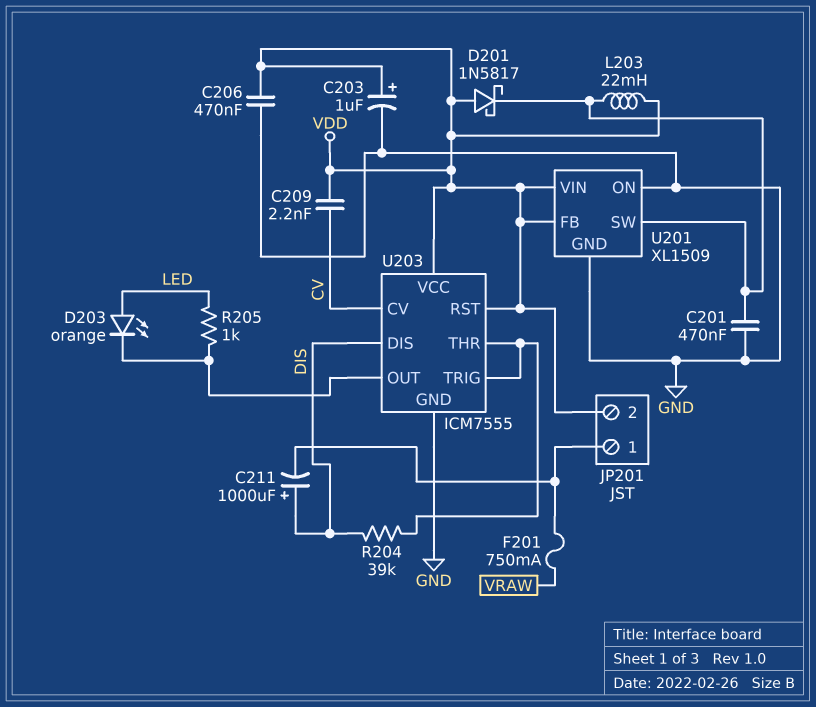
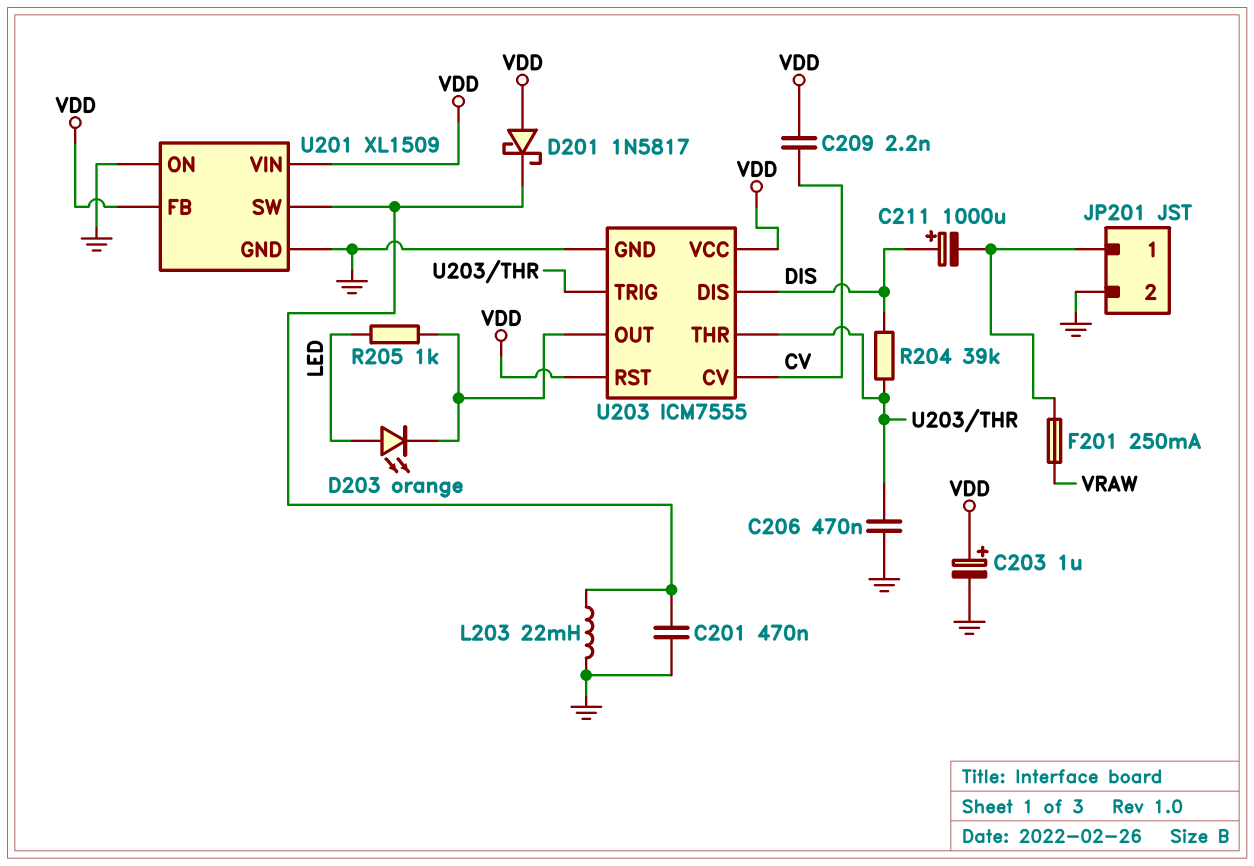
C206: 470nF (GND, VDD) -> 470nF (GND, U203/THR)
F201: 750mA (JP201/1, VRAW) -> 250mA (JP201/1, VRAW)
JP201 pin 2: VDD -> GND
L203: 22mH (U201/SW, VDD) -> 22mH (GND, U201/SW)

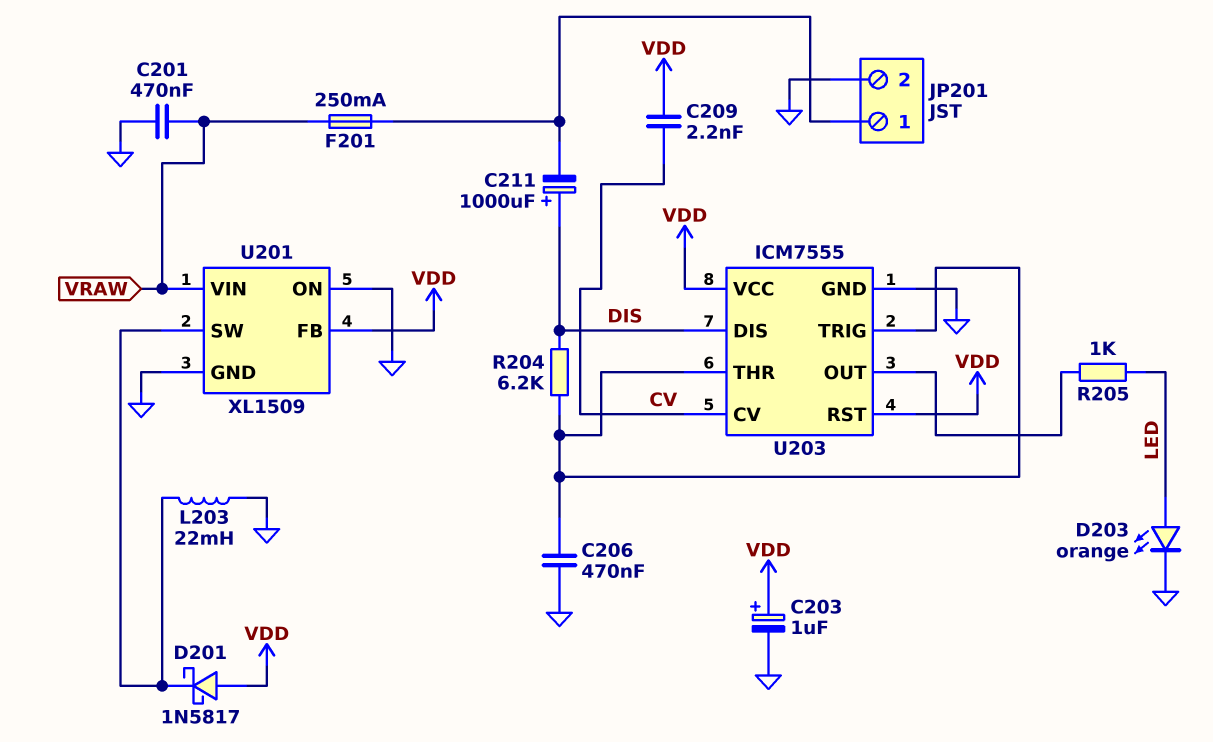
C201: 470nF (GND, U201/SW) -> 470nF (GND, VRAW)
D203: LED orange (A LED, K U203/OUT) -> LED orange (A LED, K GND)
R204: 39k (DIS, U203/THR) -> 6.2k (DIS, U203/THR)
U201 pin VIN: VDD -> VRAW

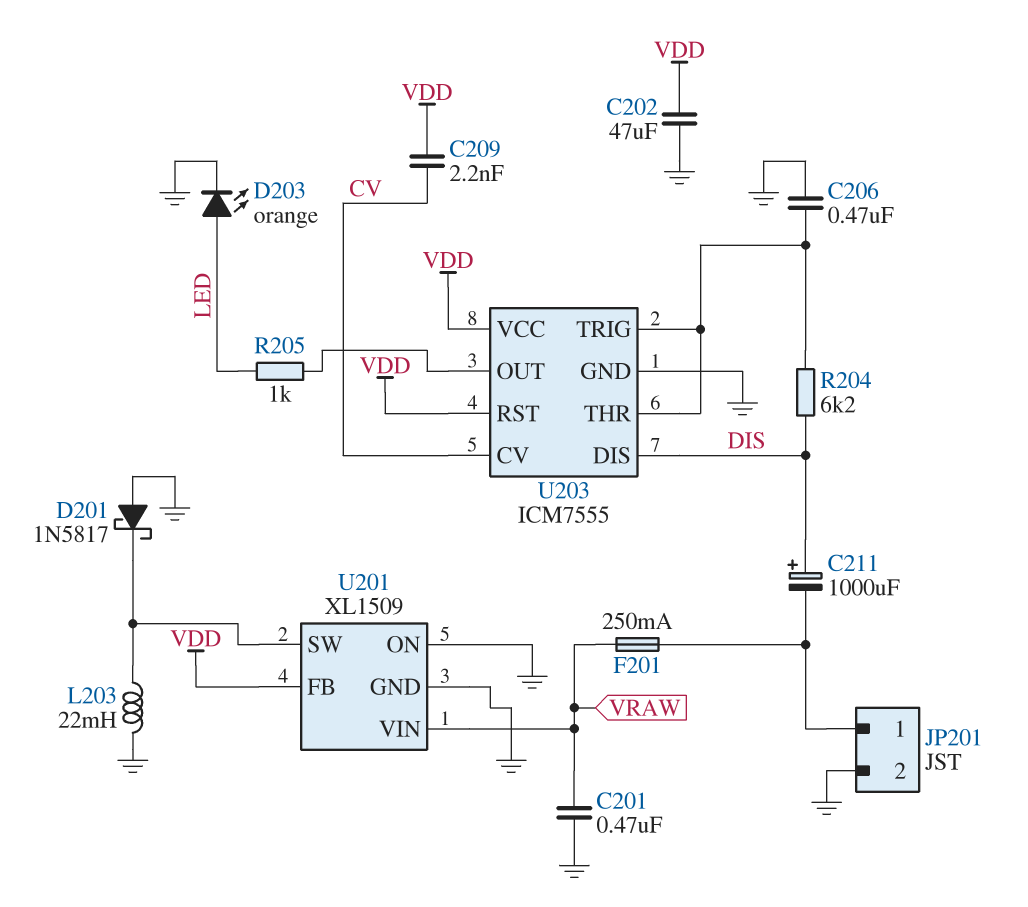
C202: none -> 47uF (GND, VDD)
C203: 1uF (plus VDD, minus GND) -> none
D201: schottky 1N5817 (A VDD, K U201/SW) -> schottky 1N5817 (A GND, K U201/SW)

